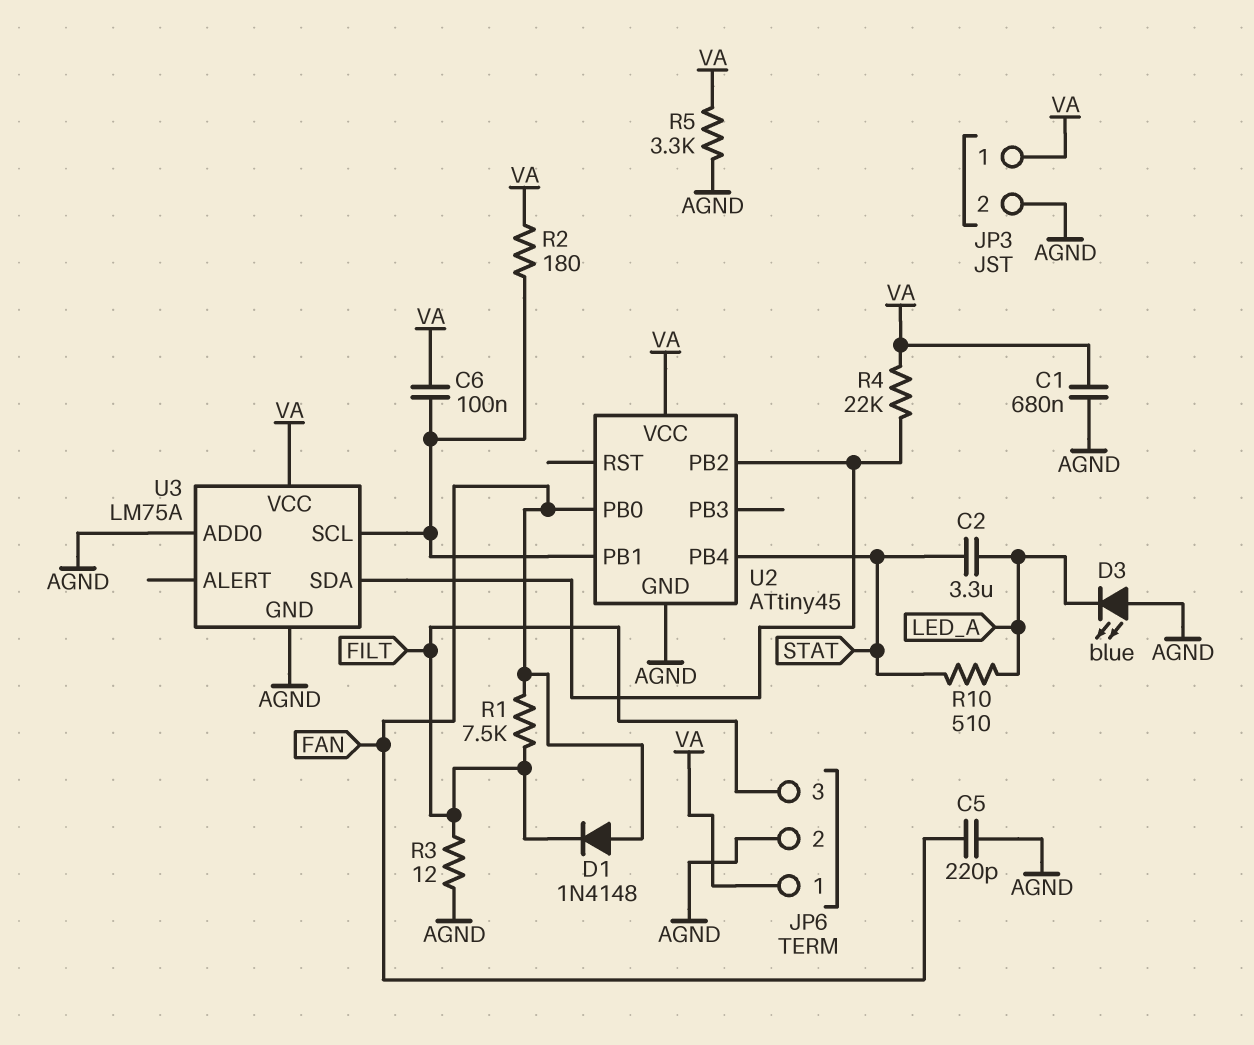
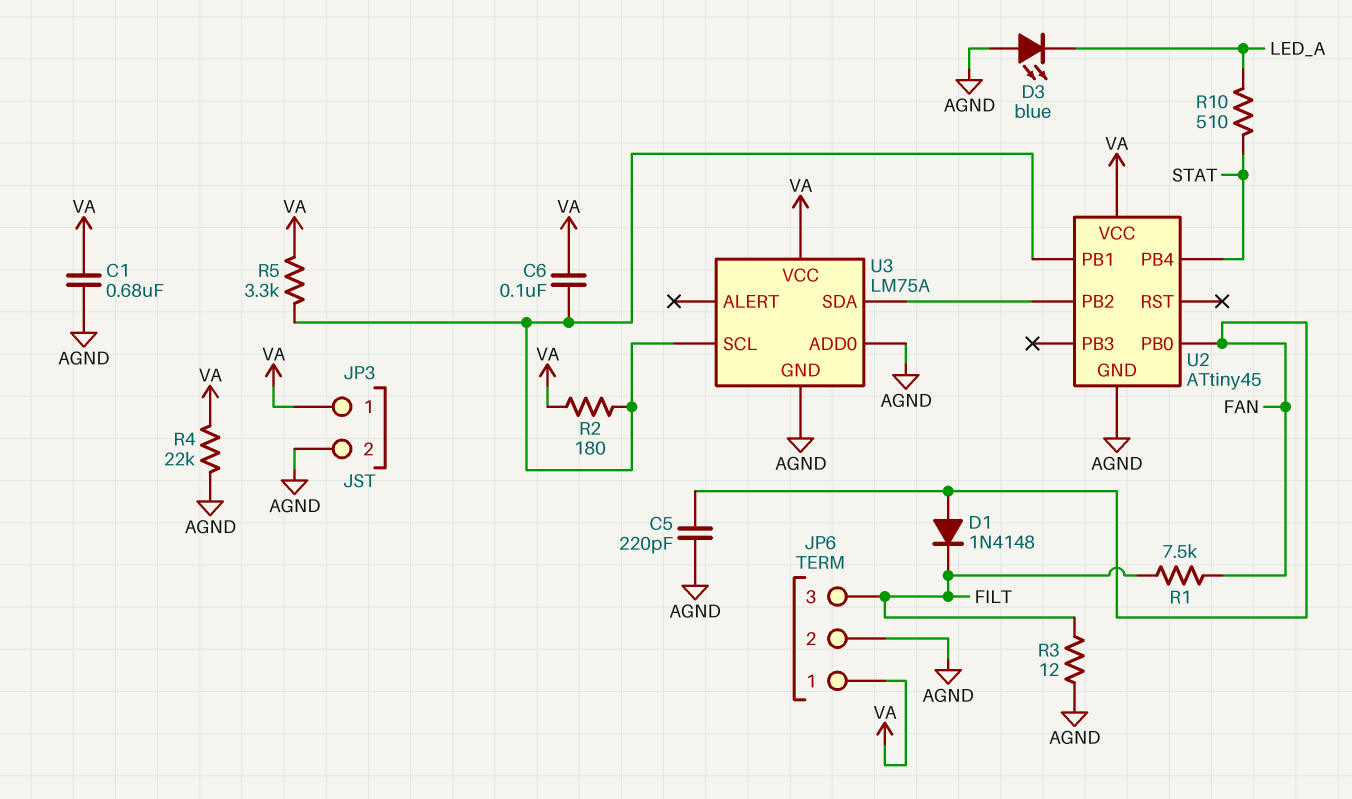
C2: 3.3uF (LED_A, STAT) -> none
R4: 22k (U2/PB2, VA) -> 22k (AGND, VA)
R5: 3.3k (AGND, VA) -> 3.3k (U2/PB1, VA)

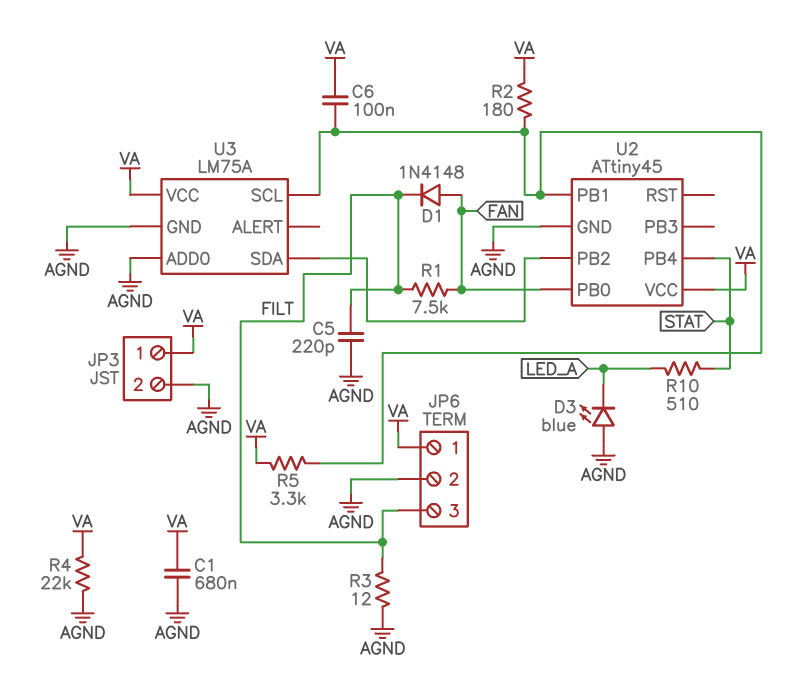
C5: 220pF (AGND, FAN) -> 220pF (AGND, FILT)

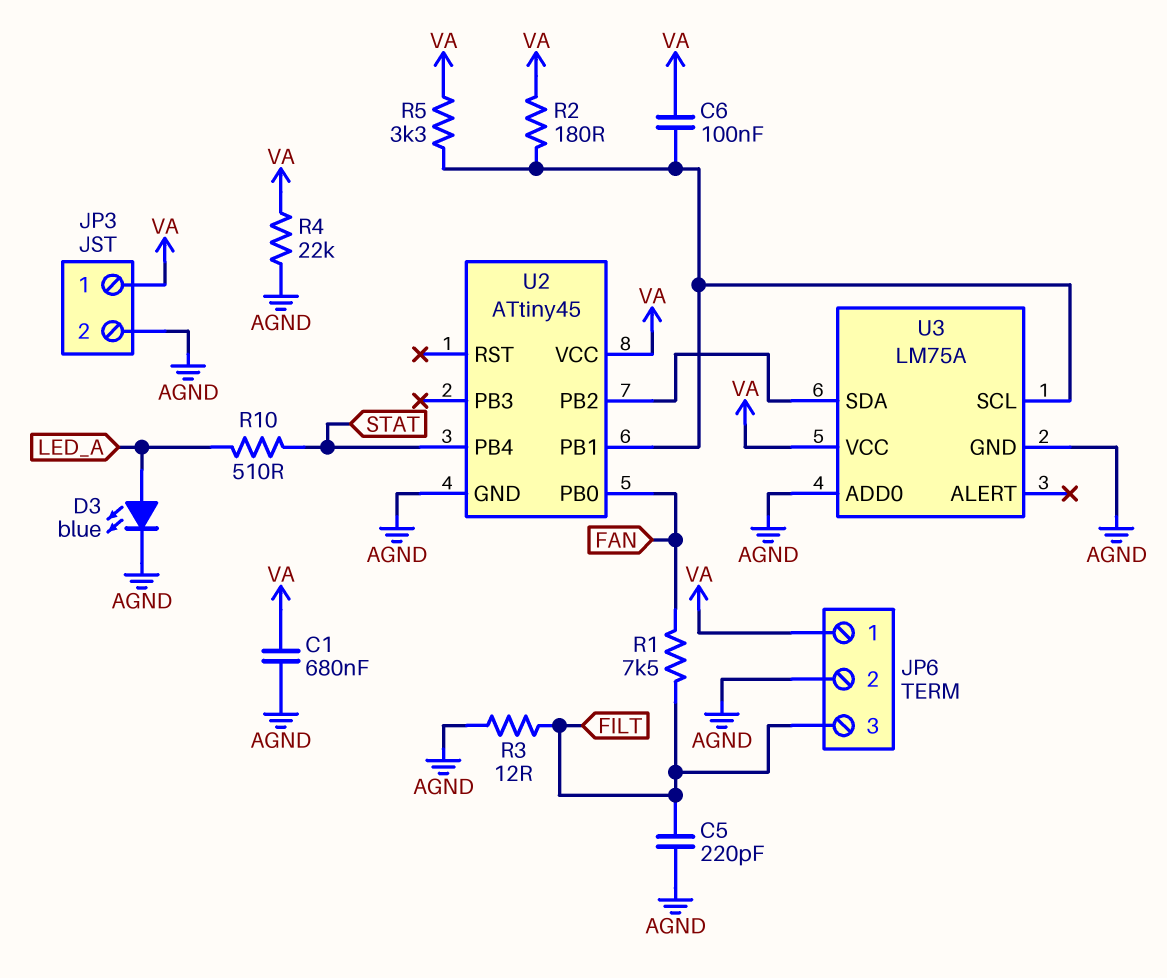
D1: diode 1N4148 (A FAN, K FILT) -> none
D3: LED blue (A AGND, K LED_A) -> LED blue (A LED_A, K AGND)

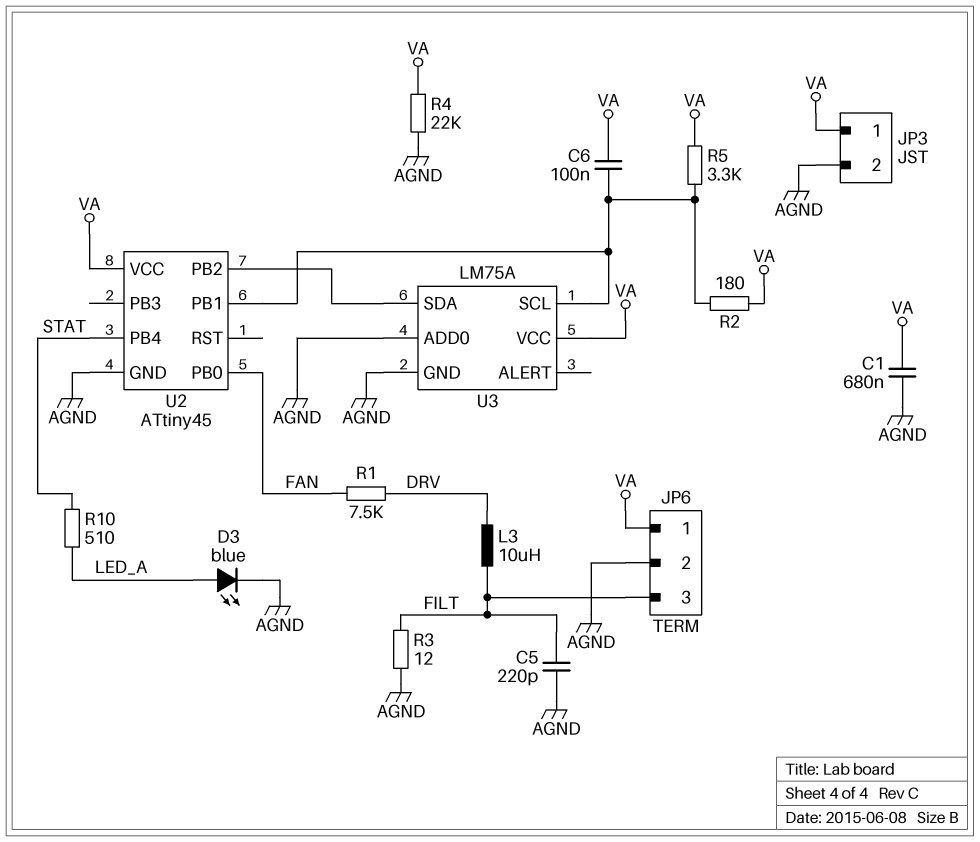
L3: none -> 10uH (DRV, FILT)
R1: 7.5k (FAN, FILT) -> 7.5k (DRV, FAN)

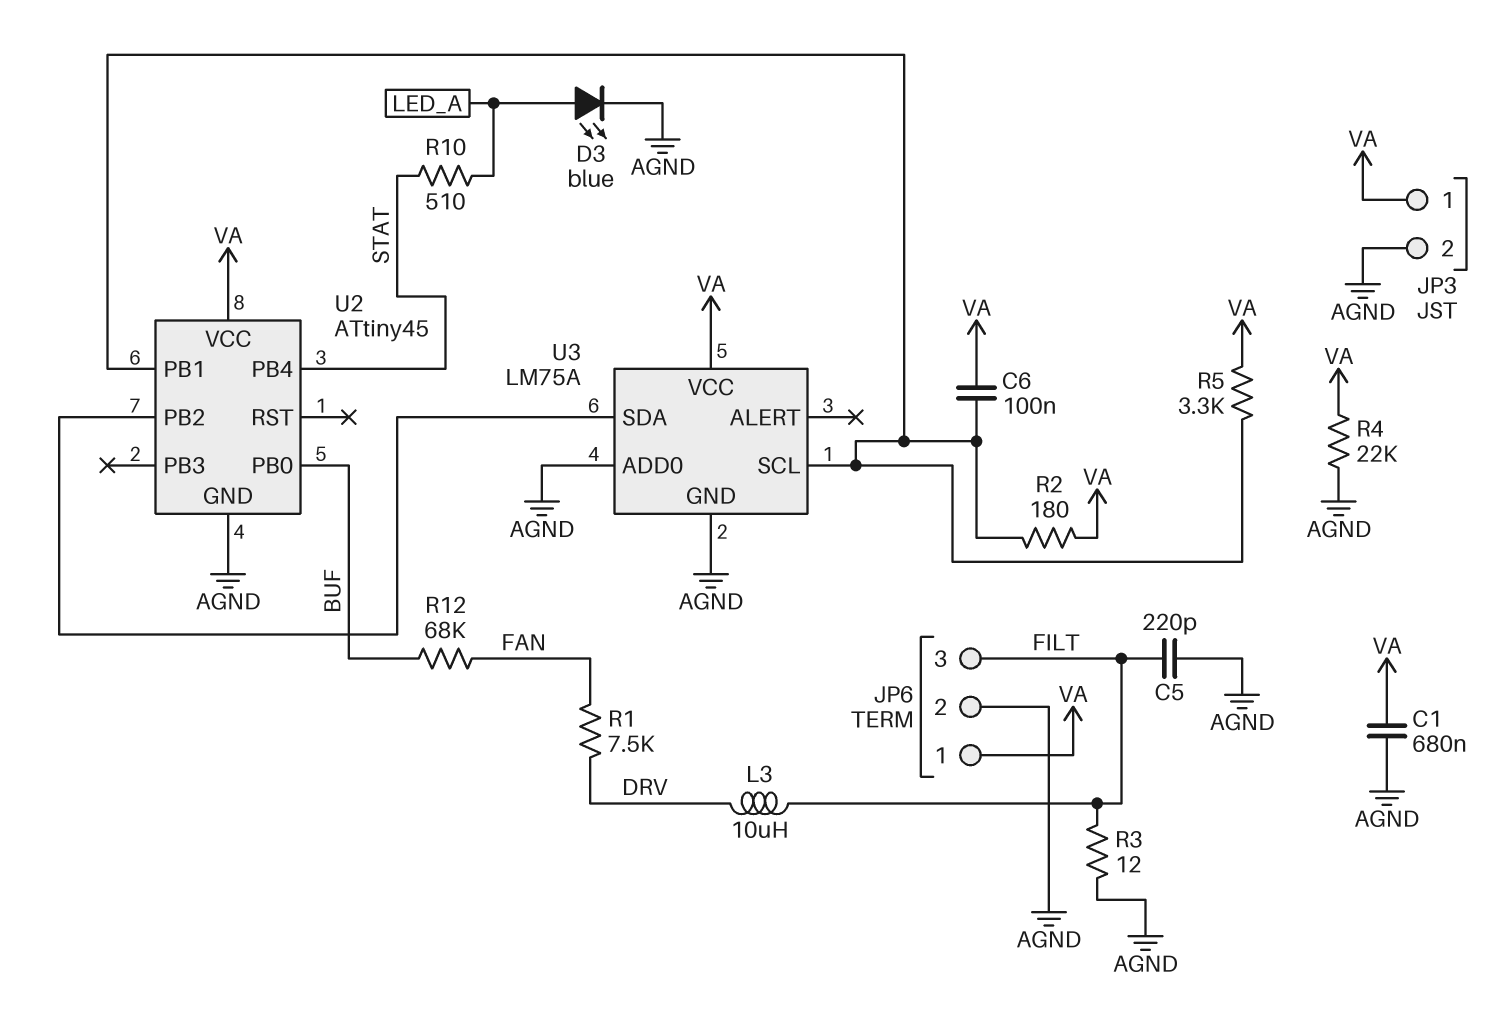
R12: none -> 68k (BUF, FAN)
U2 pin PB0: FAN -> BUF

